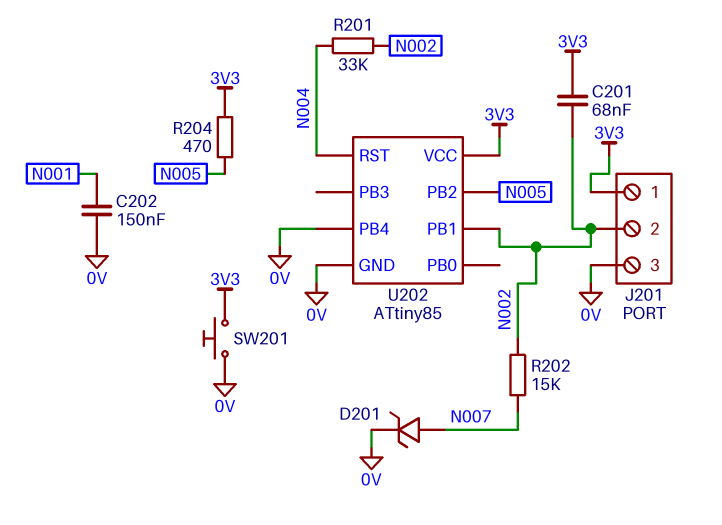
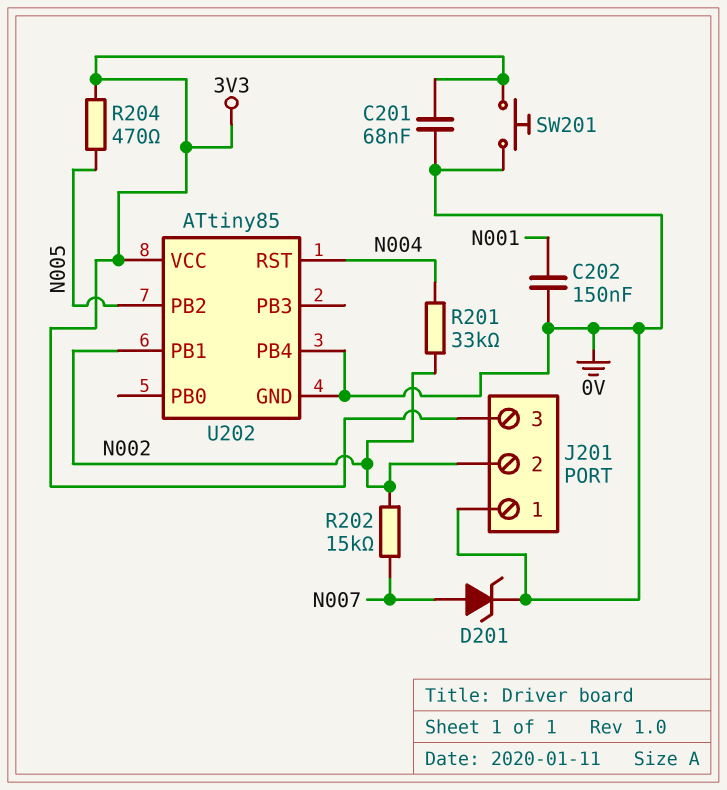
C201: 68nF (3V3, N002) -> 68nF (0V, 3V3)
J201 pin 1: 3V3 -> 0V
J201 pin 3: 0V -> 3V3

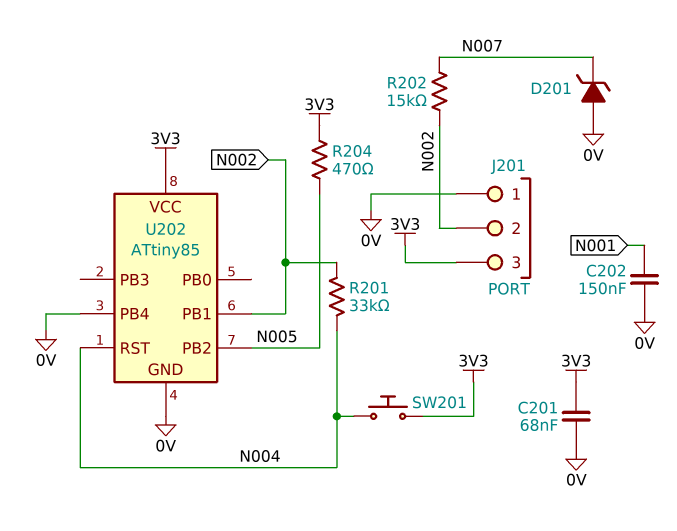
D201: zener (A N007, K 0V) -> zener (A 0V, K N007)
SW201: button (0V, 3V3) -> button (3V3, N004)

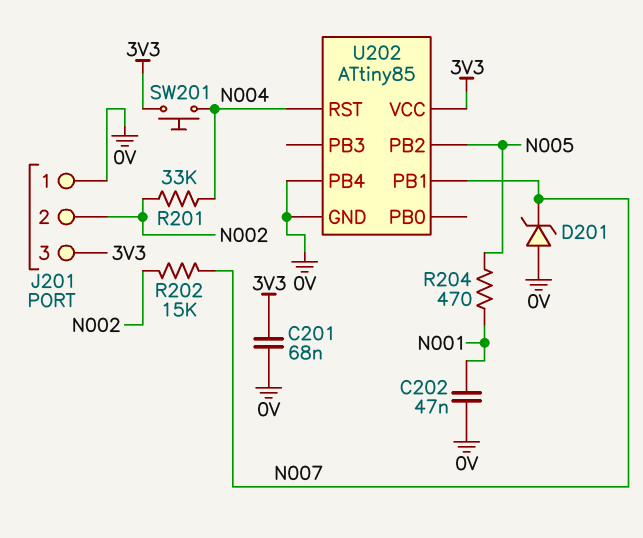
C202: 150nF (0V, N001) -> 47nF (0V, N001)
R204: 470 (3V3, N005) -> 470 (N001, N005)
U202 pin PB1: N002 -> N007

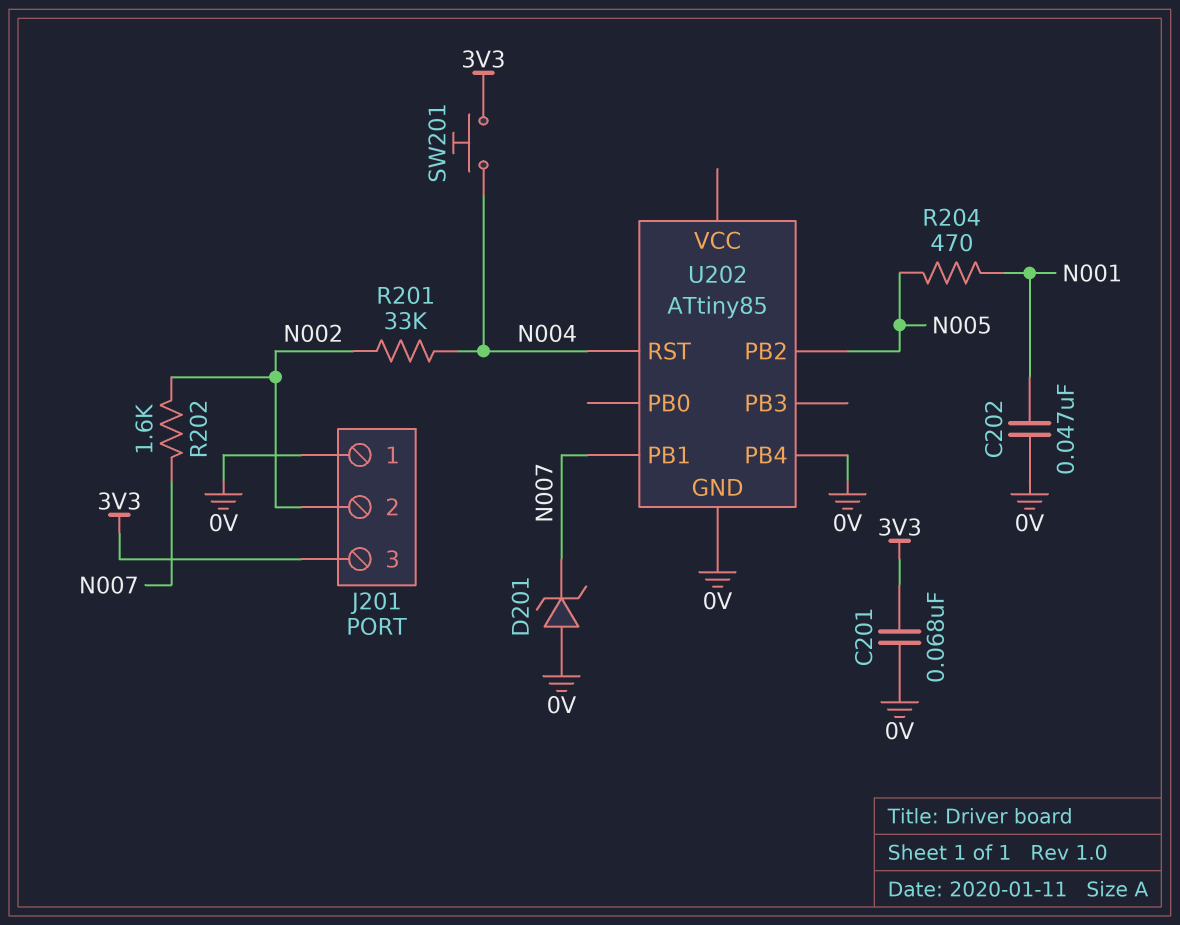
R202: 15k (N002, N007) -> 1.6k (N002, N007)
U202 pin VCC: 3V3 -> none

